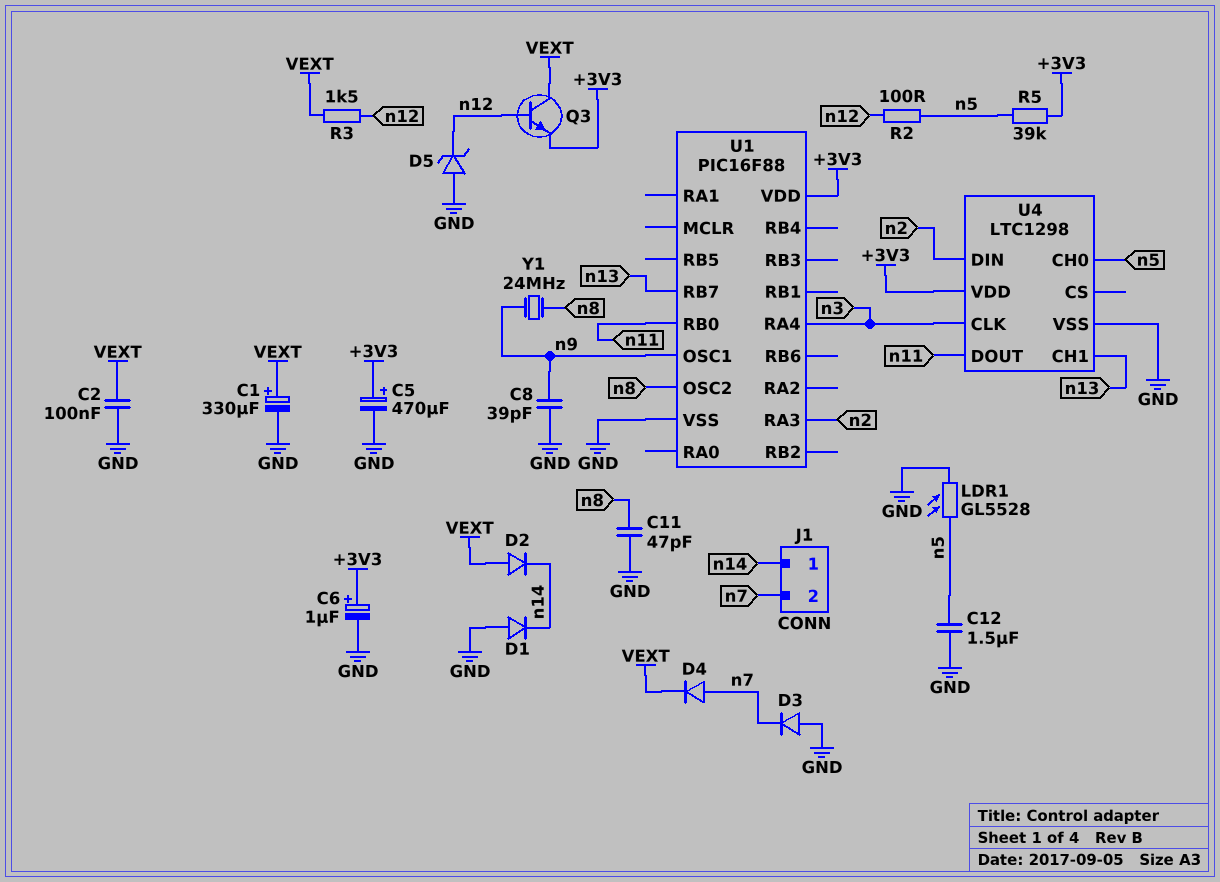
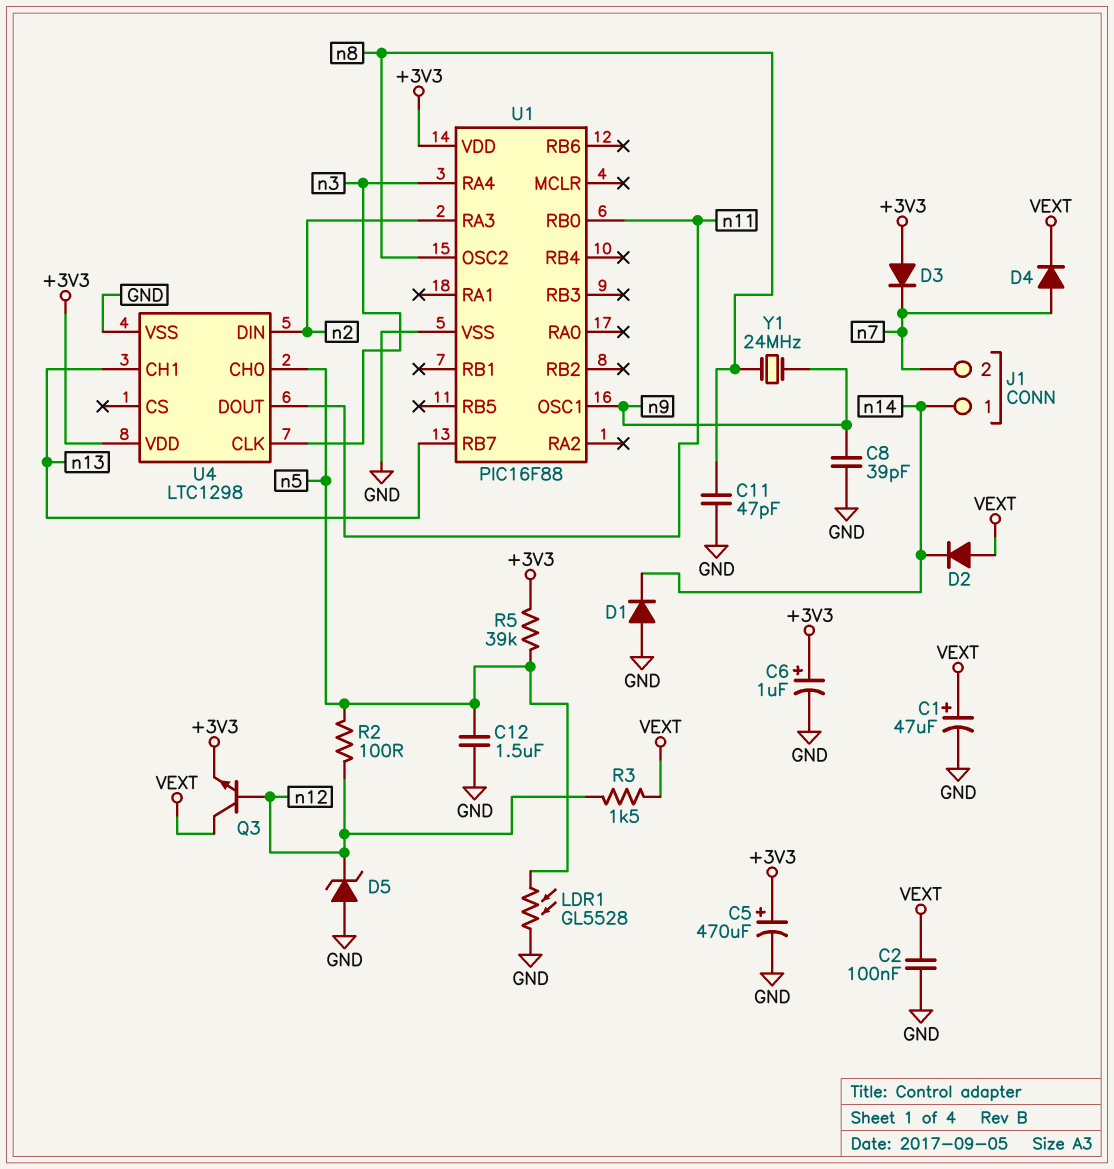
C1: 330uF (plus VEXT, minus GND) -> 47uF (plus VEXT, minus GND)
D3: diode (A GND, K n7) -> diode (A +3V3, K n7)

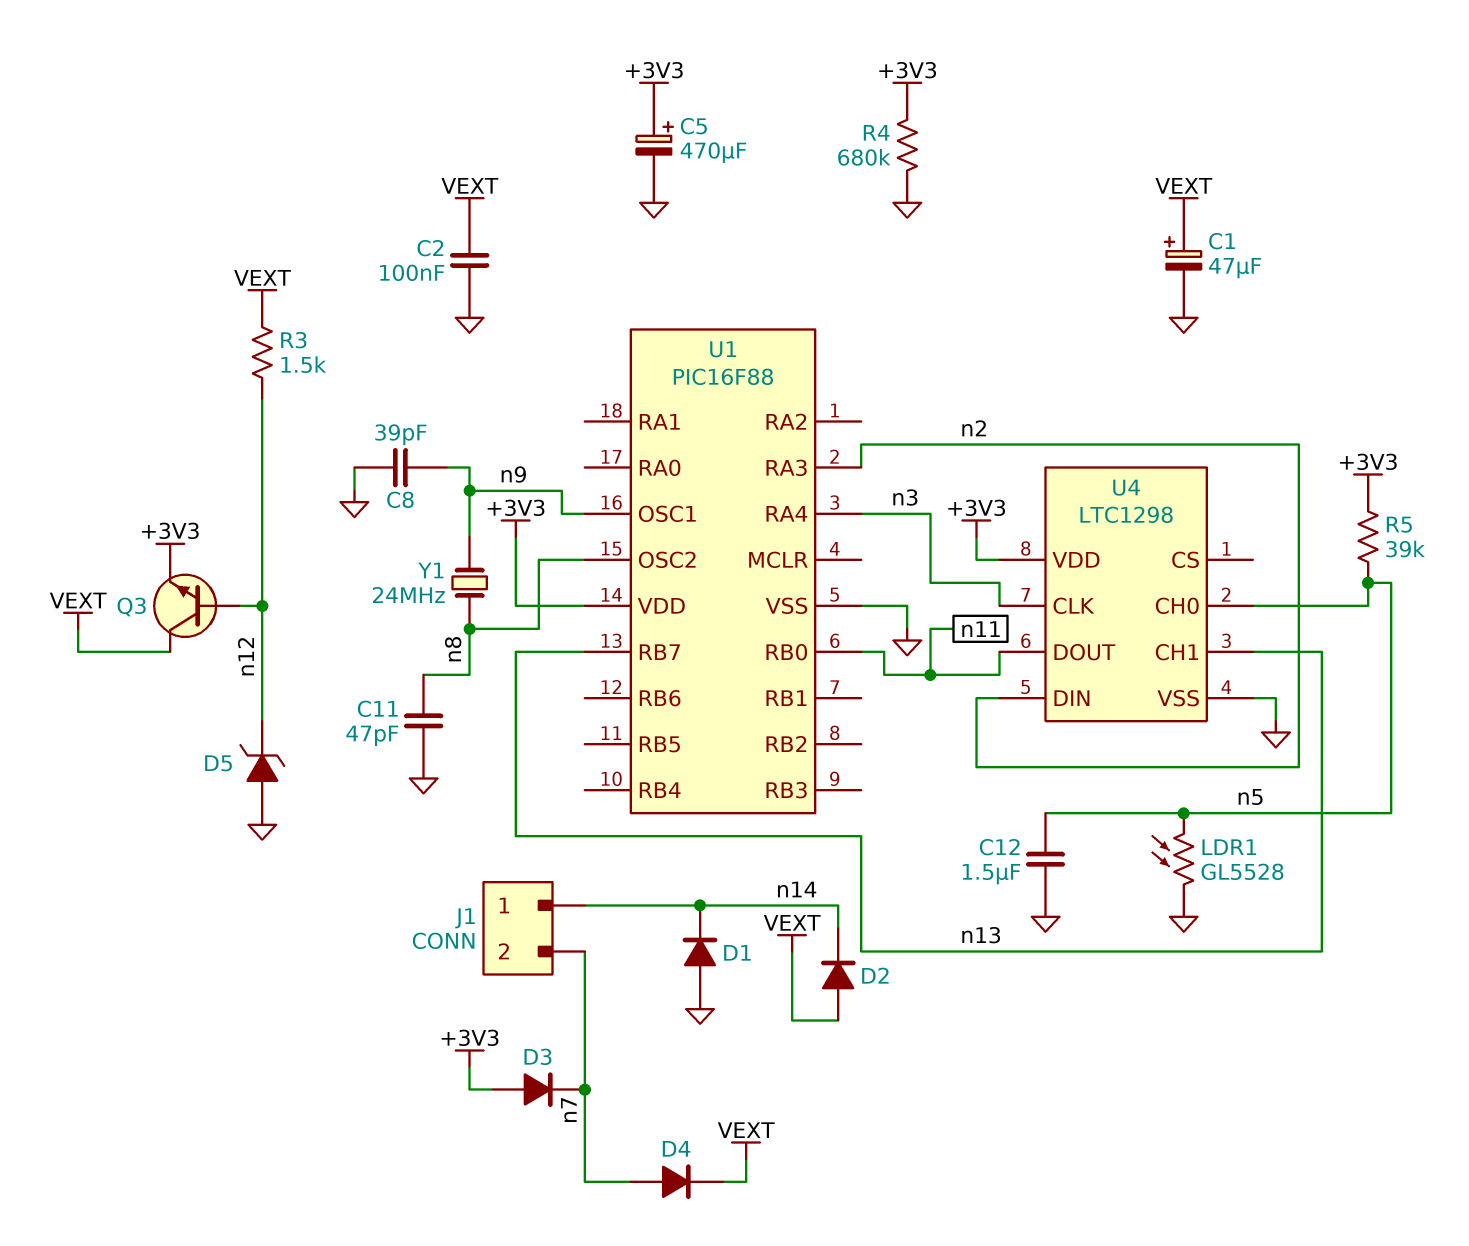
C6: 1uF (plus +3V3, minus GND) -> none
R2: 100 (n5, n12) -> none
R4: none -> 680k (+3V3, GND)

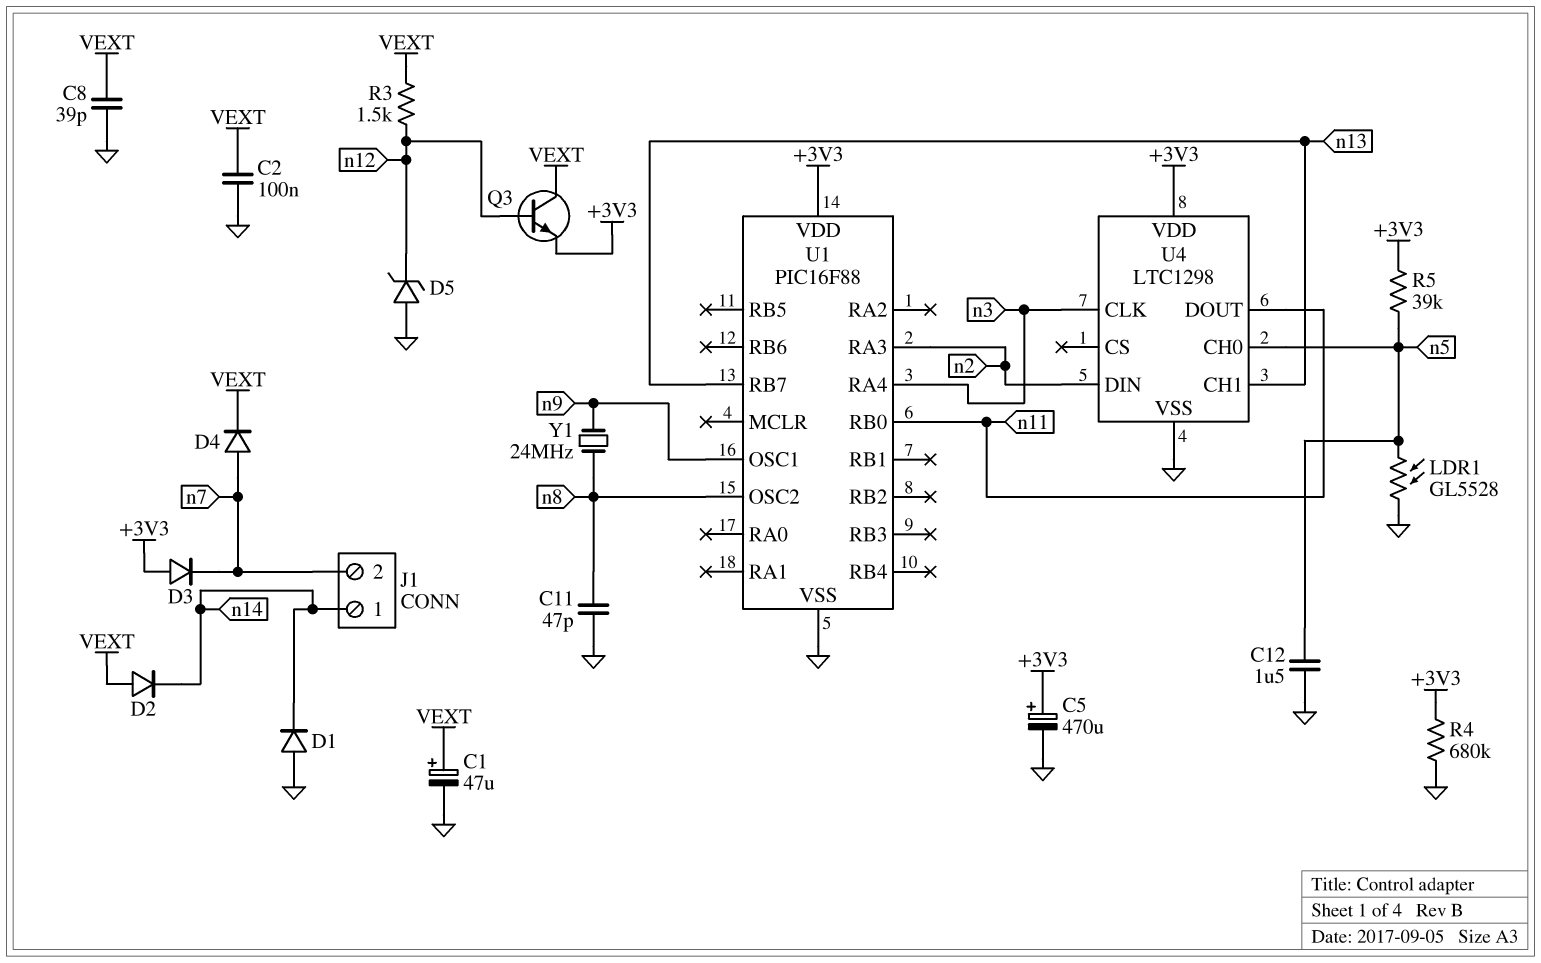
C8: 39pF (GND, n9) -> 39pF (GND, VEXT)

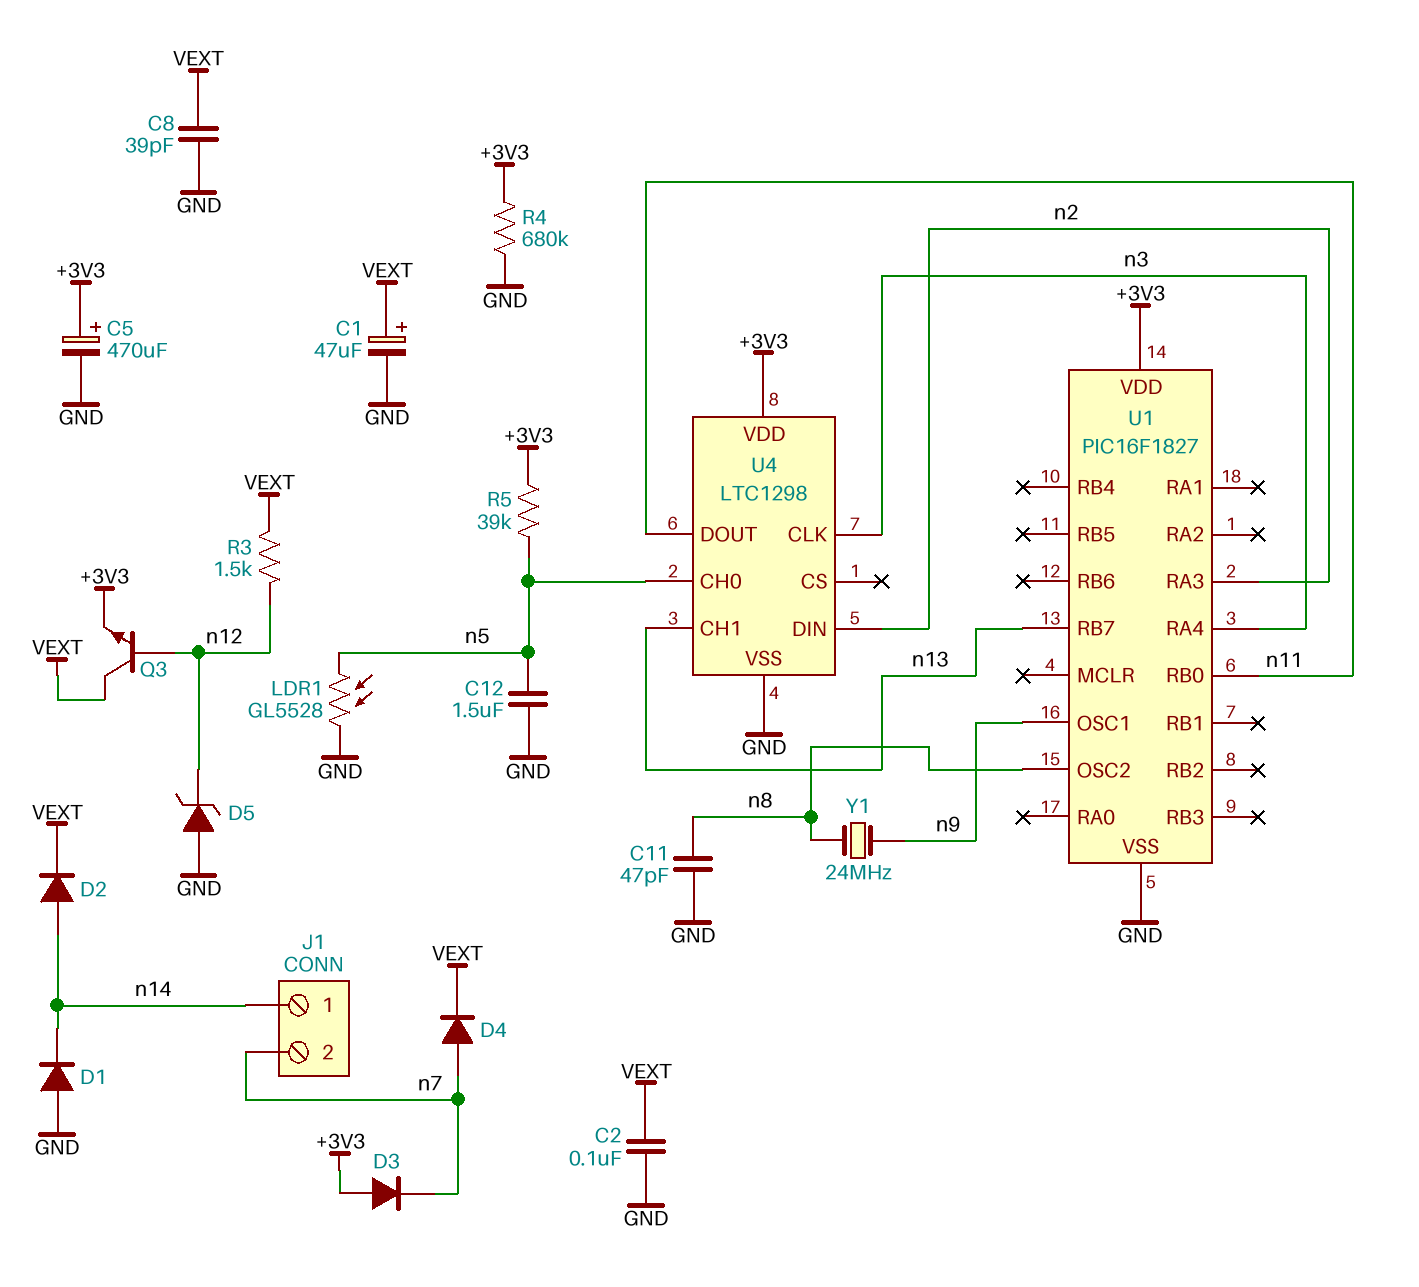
D2: diode (A VEXT, K n14) -> diode (A n14, K VEXT)
U1: PIC16F88 -> PIC16F1827

